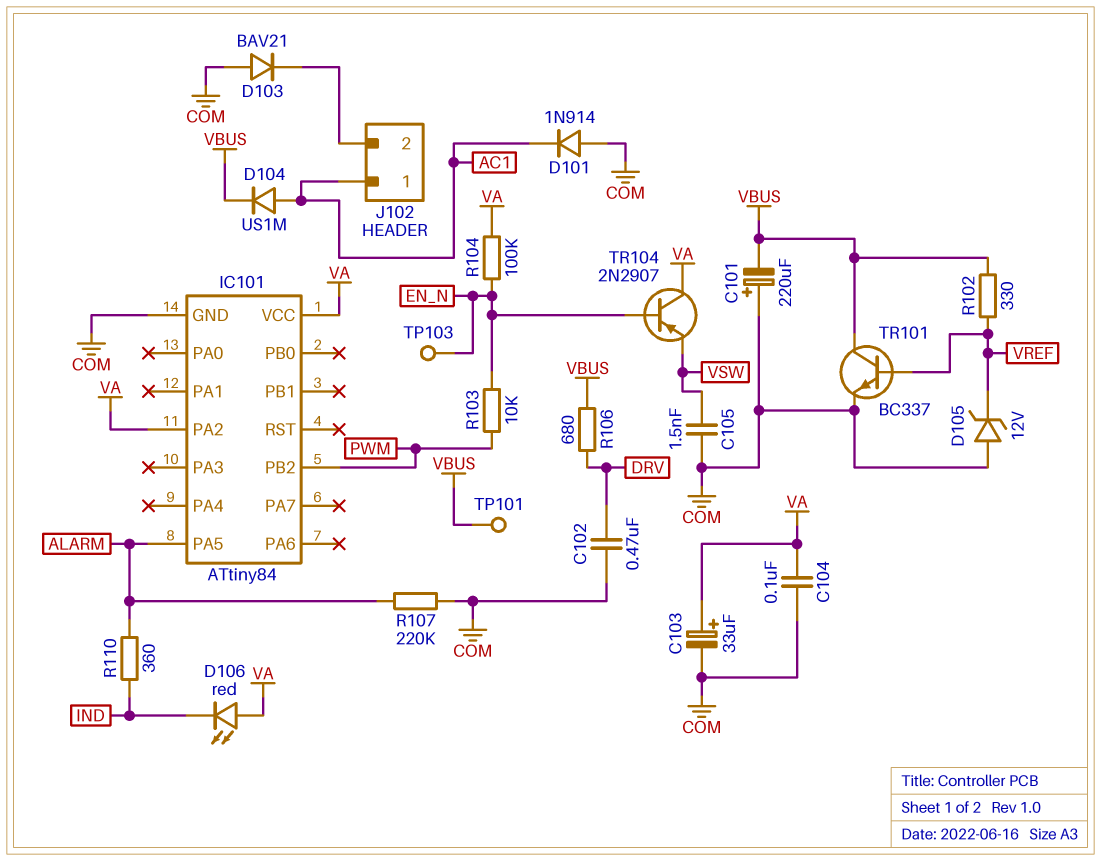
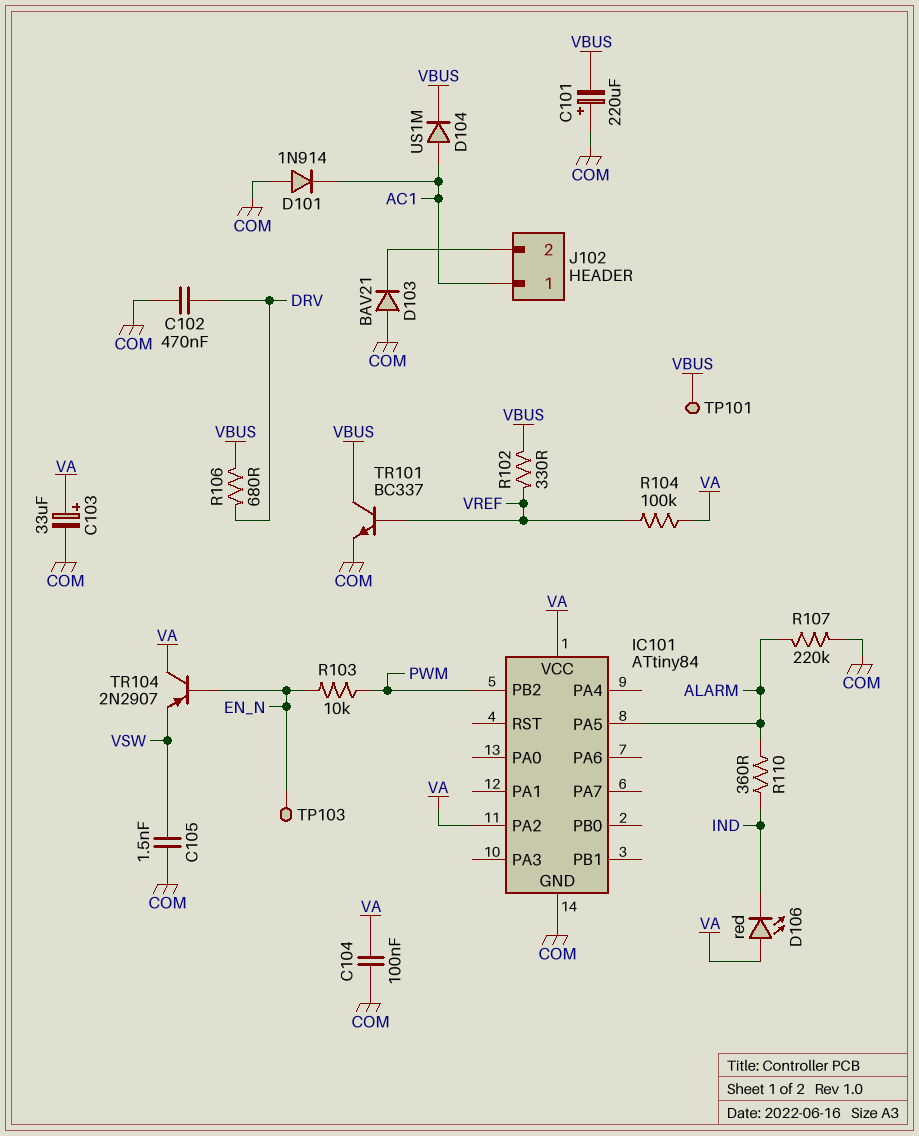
D105: zener 12V (A COM, K VREF) -> none
R104: 100k (EN_N, VA) -> 100k (VA, VREF)

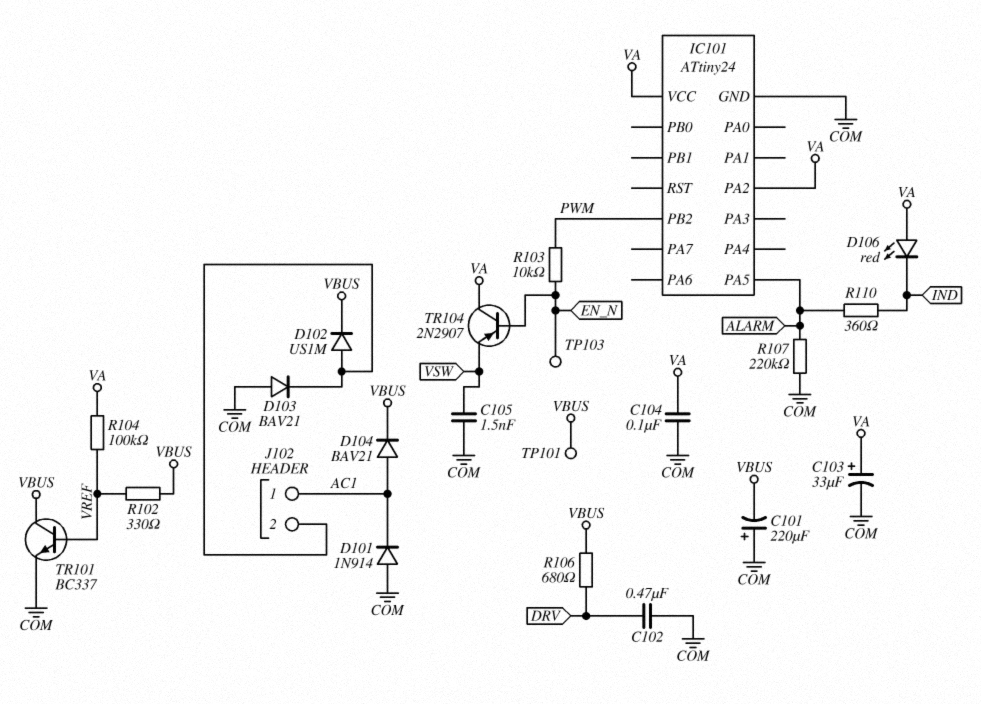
D102: none -> diode US1M (A J102/2, K VBUS)
D104: diode US1M (A AC1, K VBUS) -> diode BAV21 (A AC1, K VBUS)
IC101: ATtiny84 -> ATtiny24

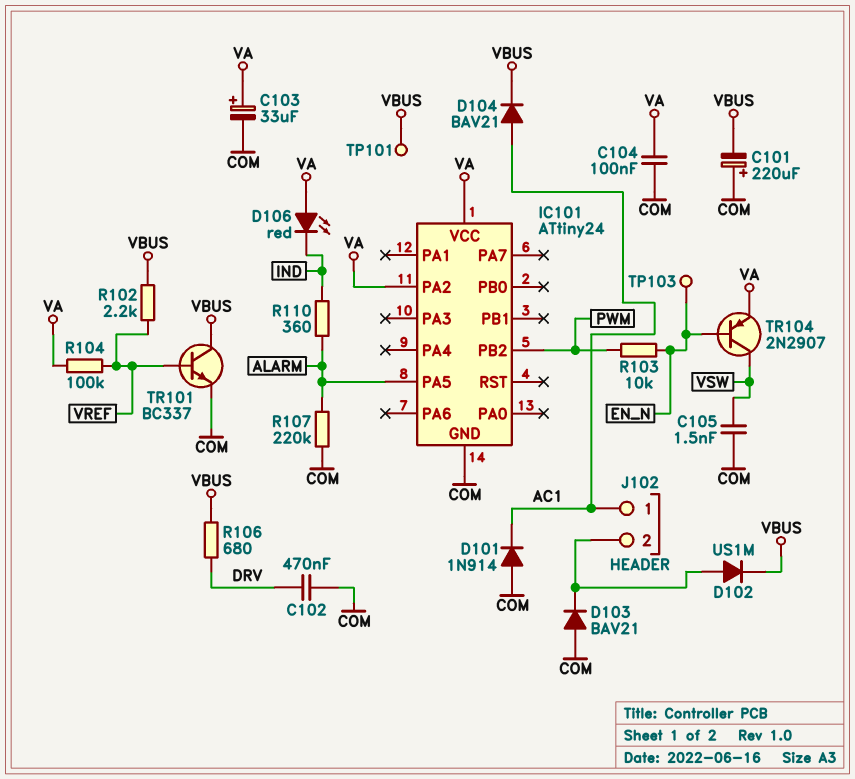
R102: 330 (VBUS, VREF) -> 2.2k (VBUS, VREF)
TR104: PNP 2N2907 (B EN_N, C VA, E VSW) -> PNP 2N2907 (B EN_N, C VSW, E VA)

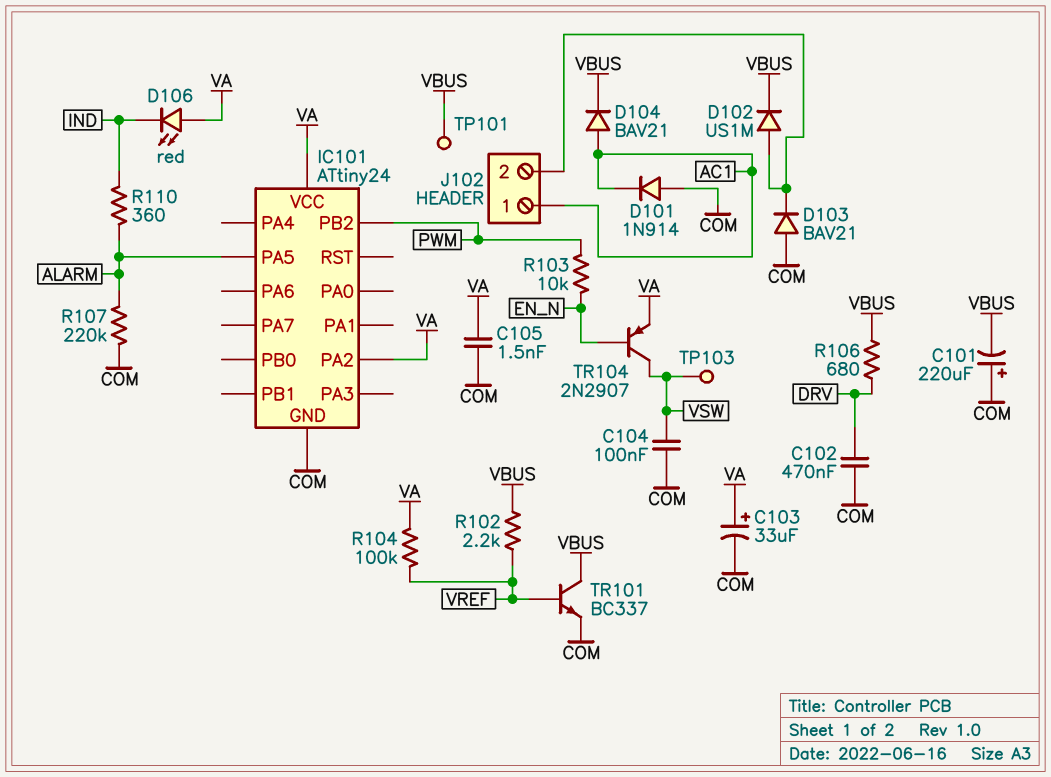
C104: 100nF (COM, VA) -> 100nF (COM, VSW)
C105: 1.5nF (COM, VSW) -> 1.5nF (COM, VA)
TP103: test point (EN_N) -> test point (VSW)

